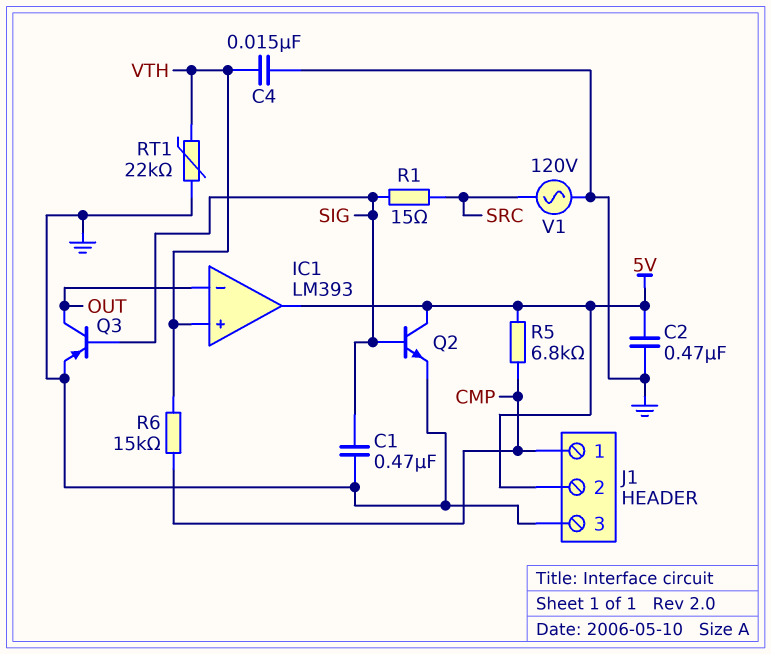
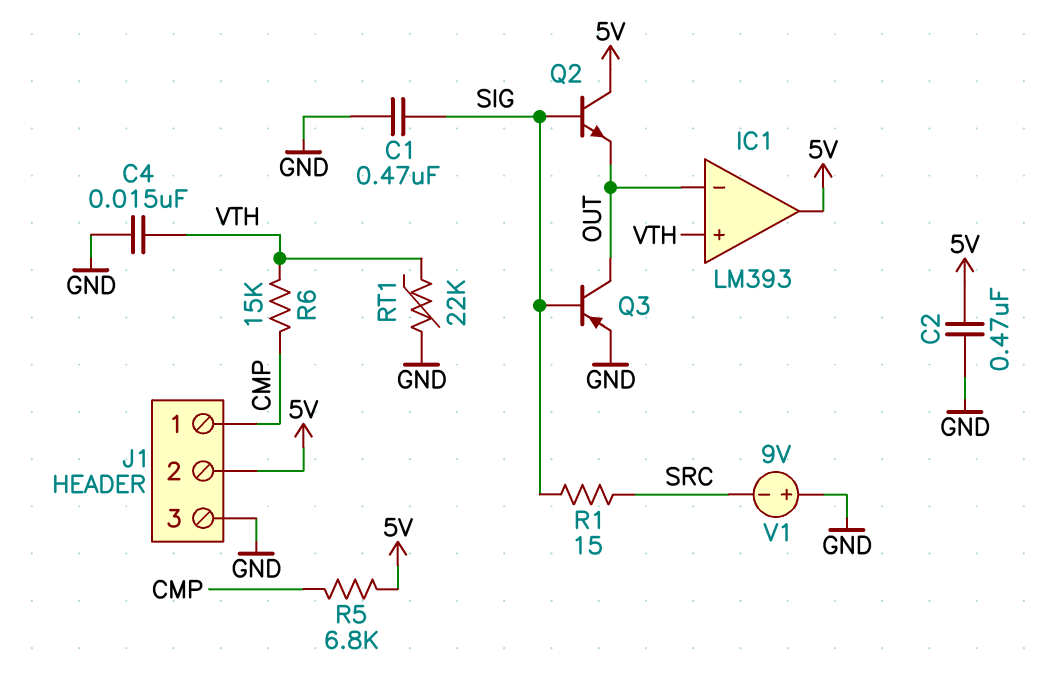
Q2: NPN (B SIG, C 5V, E GND) -> NPN (B SIG, C 5V, E OUT)
V1: AC 120V (GND, SRC) -> 9V (plus GND, minus SRC)

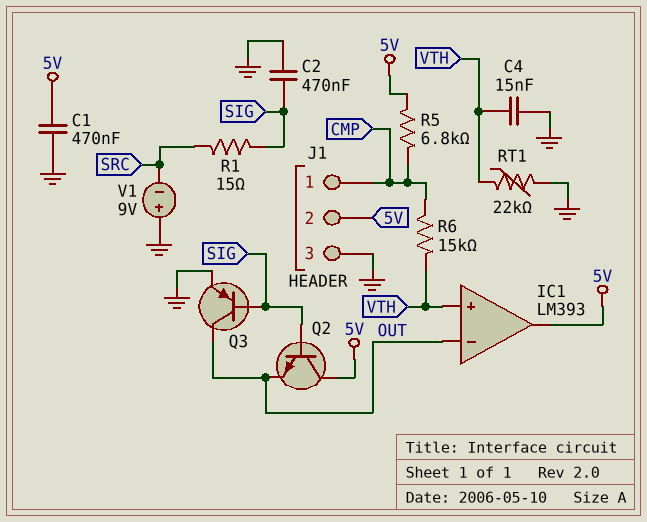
C1: 470nF (GND, SIG) -> 470nF (5V, GND)
C2: 470nF (5V, GND) -> 470nF (GND, SIG)

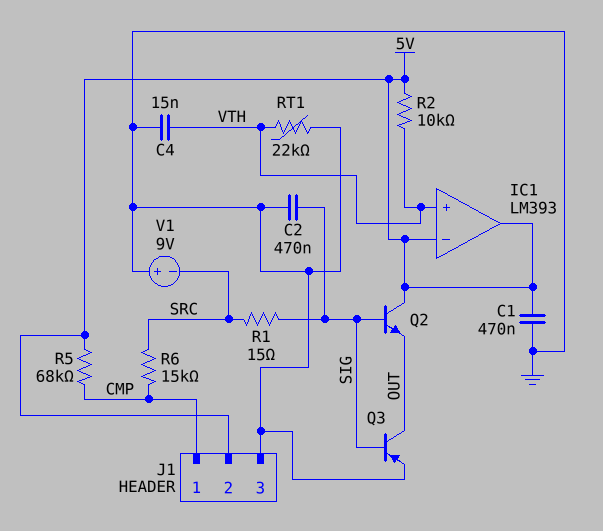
IC1 pin in-: OUT -> 5V
R2: none -> 10k (5V, VTH)
R5: 6.8k (5V, CMP) -> 68k (5V, CMP)
R6: 15k (CMP, VTH) -> 15k (CMP, SRC)

